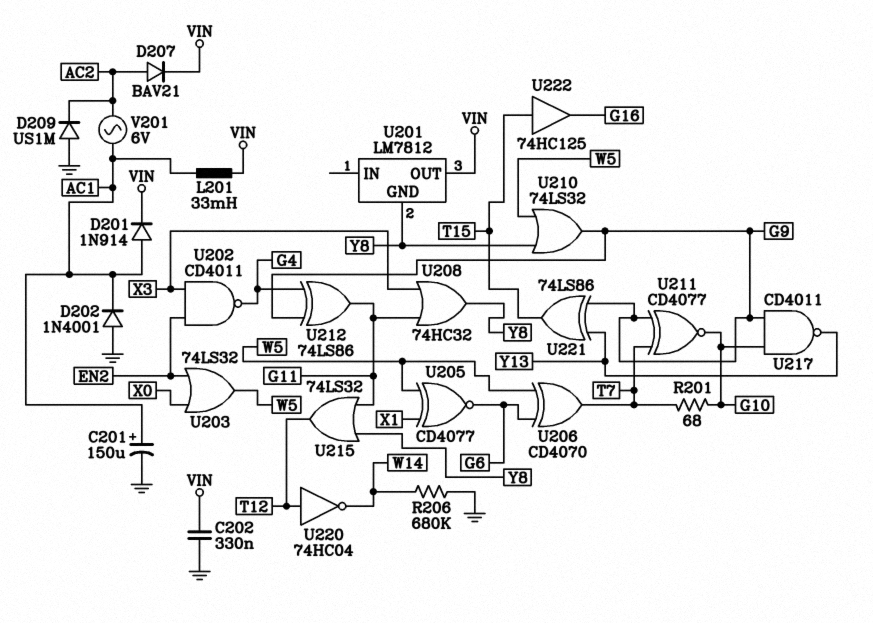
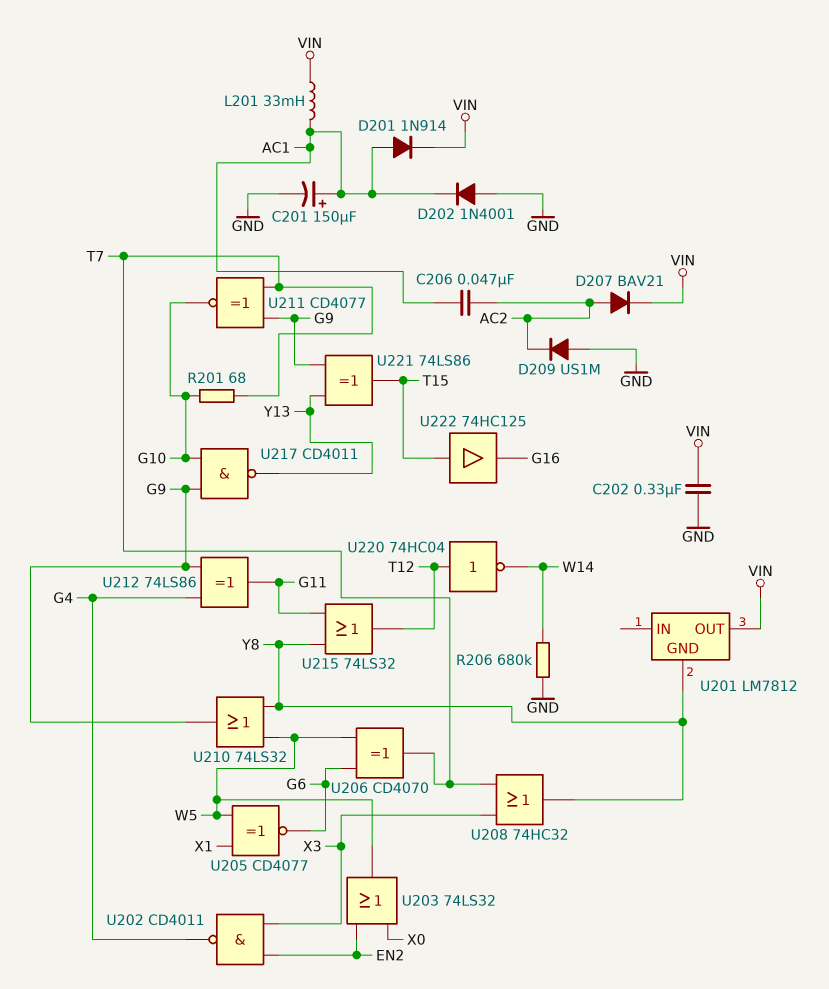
C206: none -> 47nF (AC1, AC2)
U208: OR 74HC32 (in G11, in X3, out Y8) -> OR 74HC32 (in T7, in X3, out Y8)
V201: AC 6V (AC1, AC2) -> none

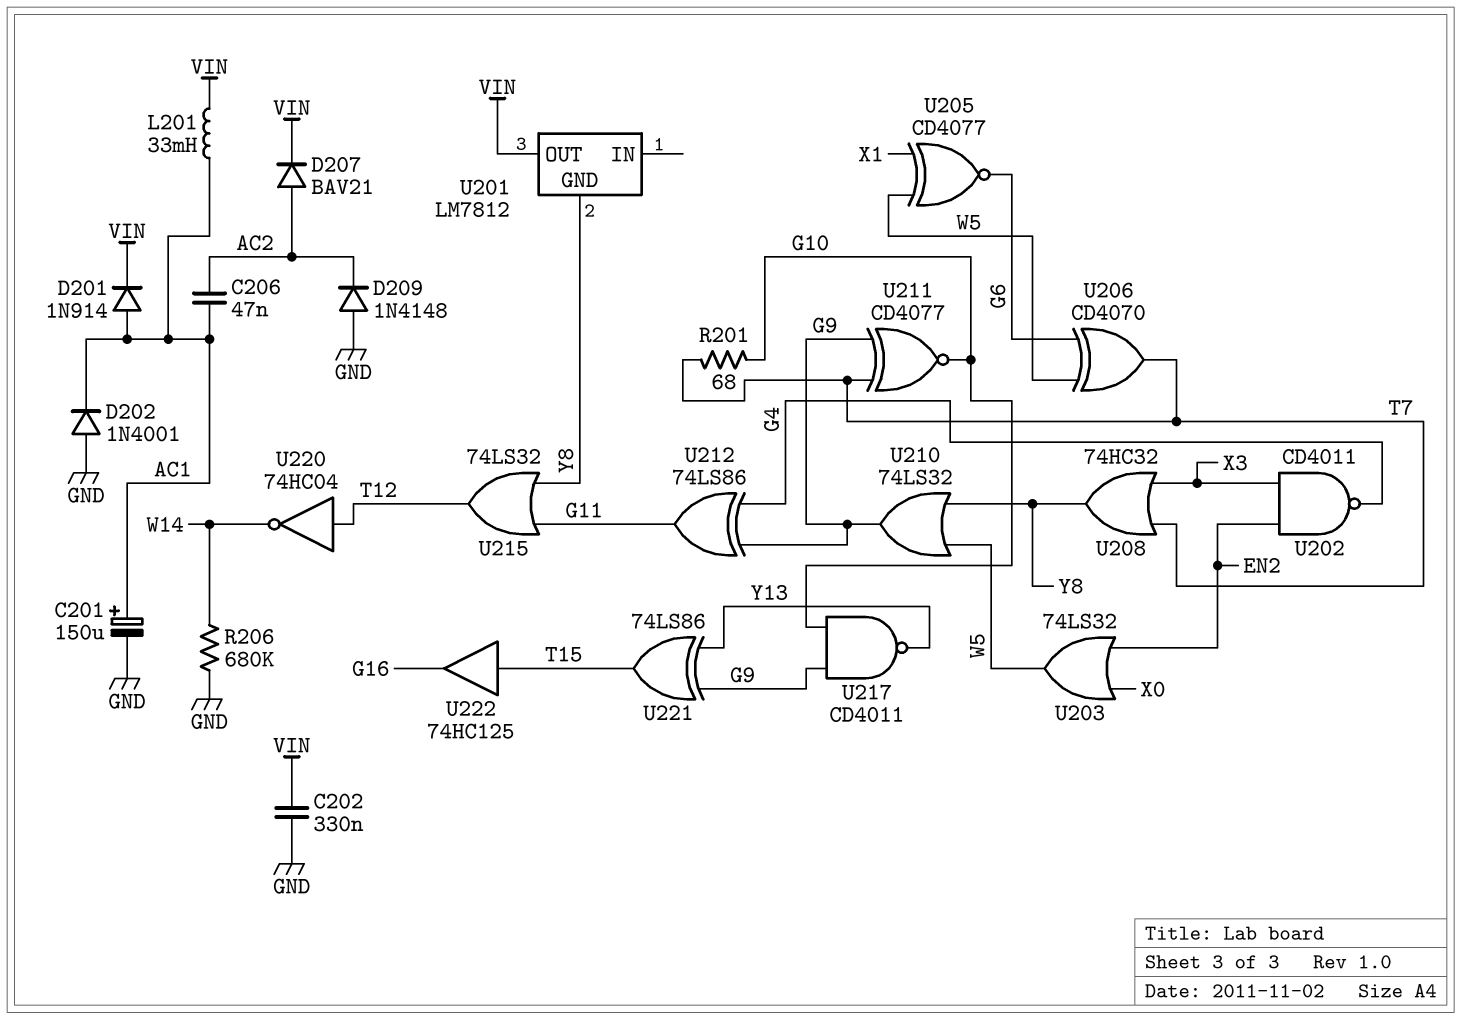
D209: diode US1M (A GND, K AC2) -> diode 1N4148 (A GND, K AC2)

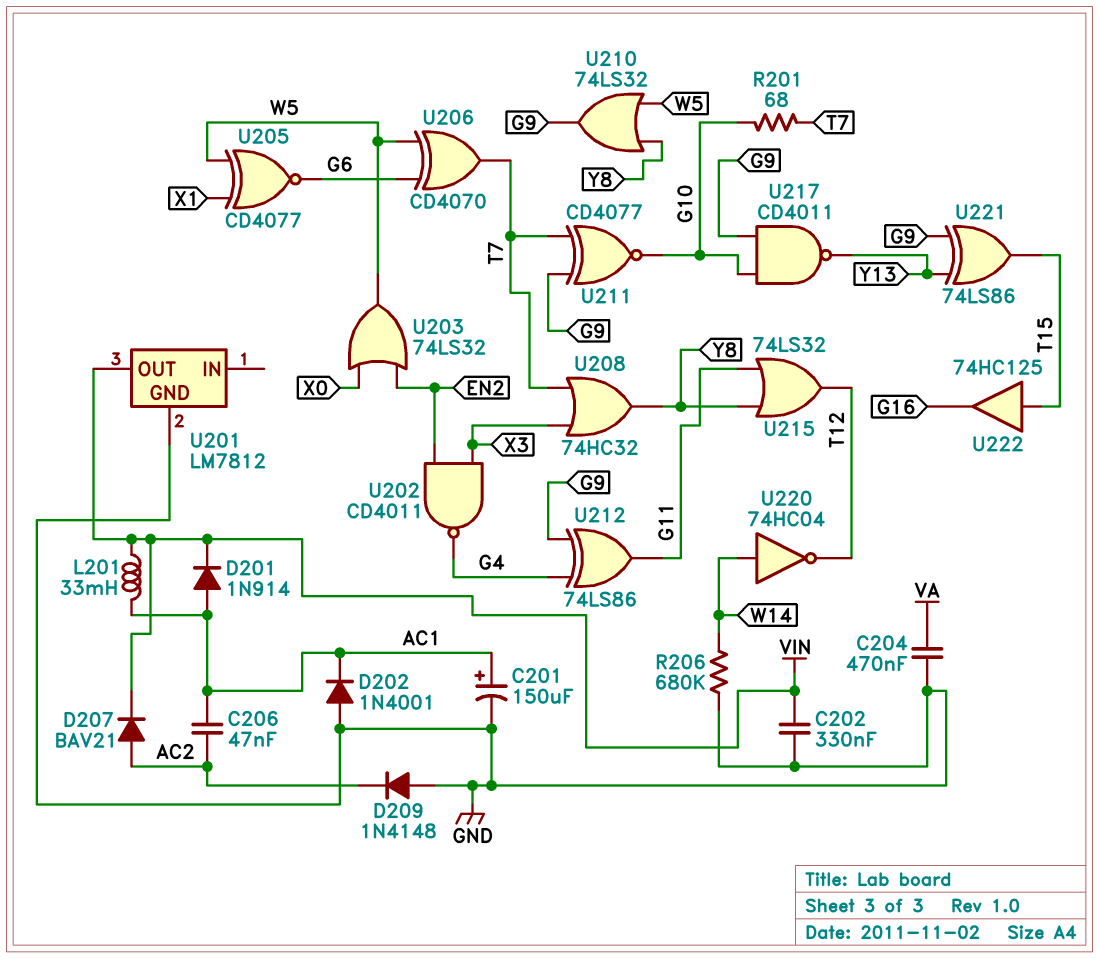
C204: none -> 470nF (GND, VA)
U201 pin GND: Y8 -> GND
U220: NOT 74HC04 (in T12, out W14) -> NOT 74HC04 (in W14, out T12)

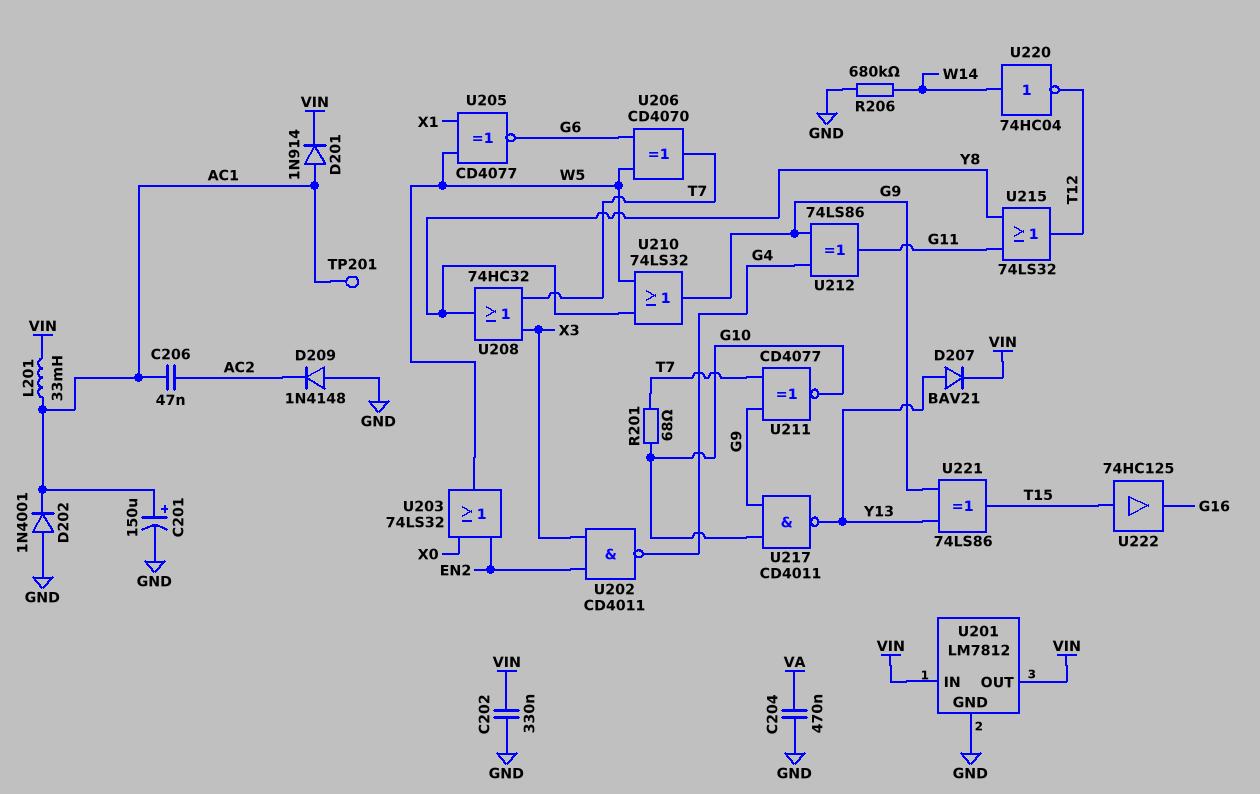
D207: diode BAV21 (A AC2, K VIN) -> diode BAV21 (A Y13, K VIN)
TP201: none -> test point (AC1)
U201 pin IN: none -> VIN

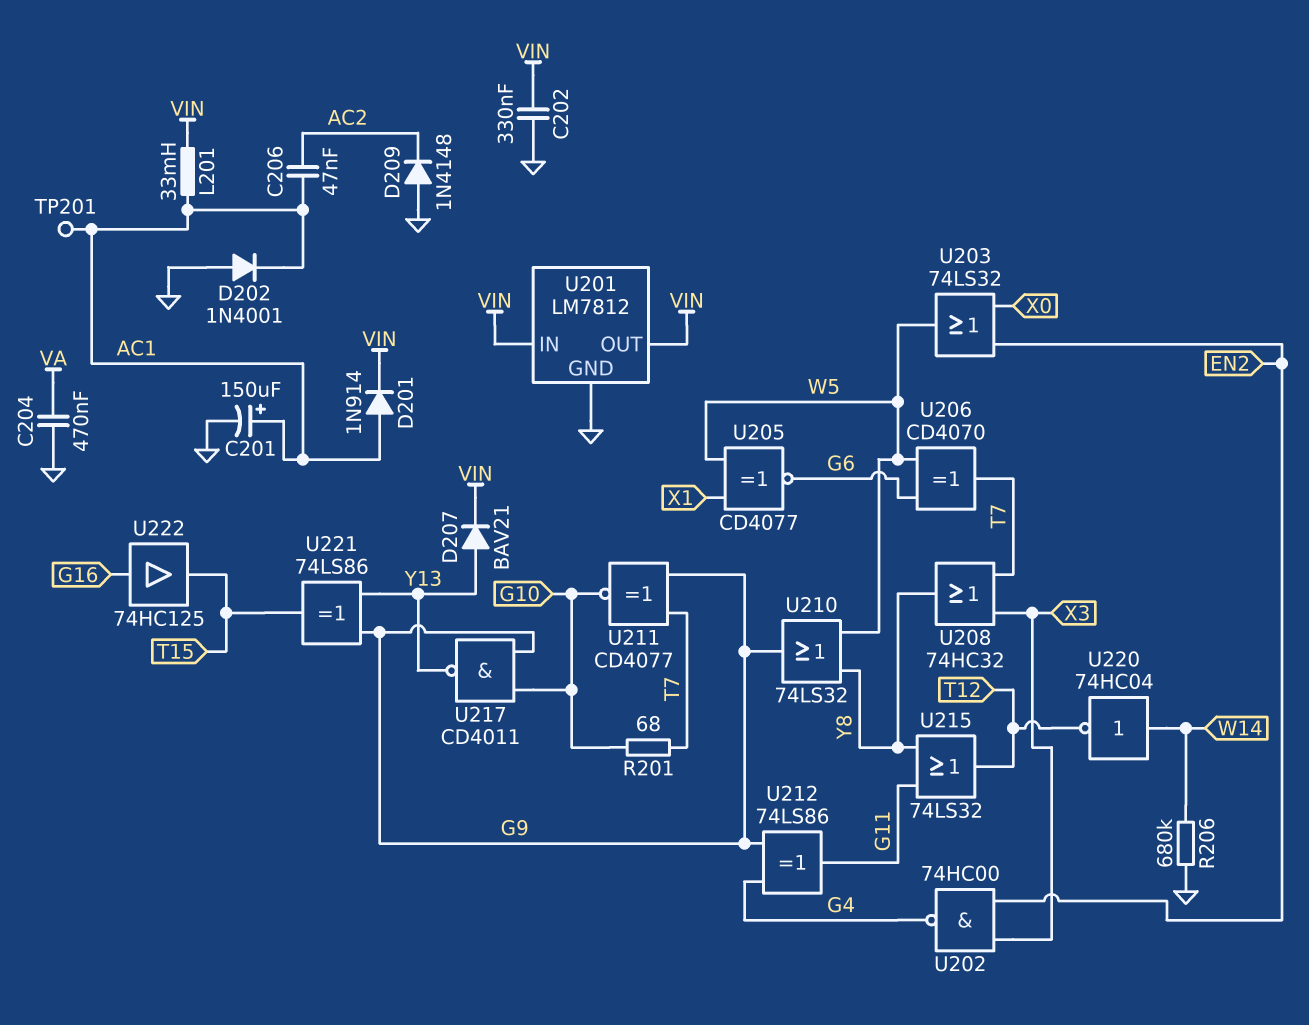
U202: NAND CD4011 (in EN2, in X3, out G4) -> NAND 74HC00 (in EN2, in X3, out G4)
U222: buffer 74HC125 (in T15, out G16) -> buffer 74HC125 (in G16, out T15)

